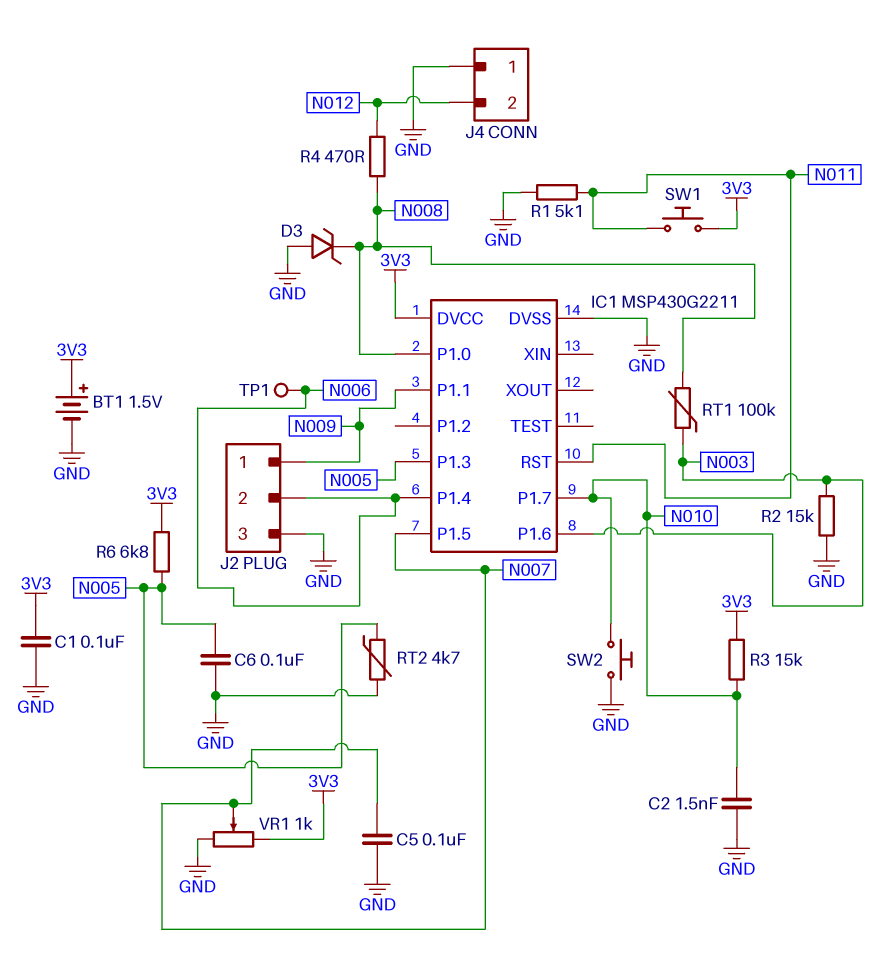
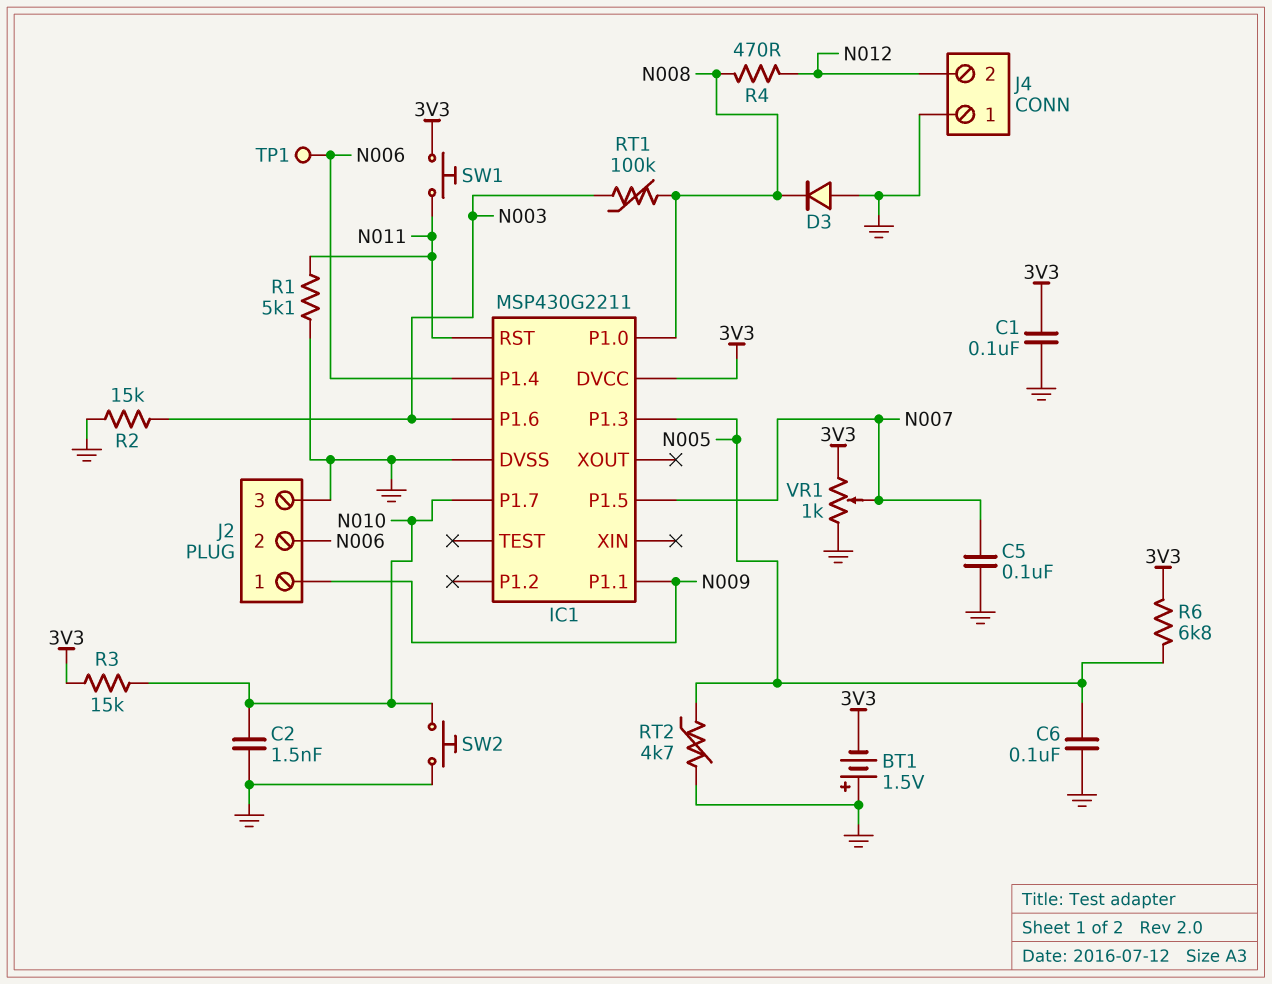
BT1: 1.5V (plus 3V3, minus GND) -> 1.5V (plus GND, minus 3V3)
D3: zener (A GND, K N008) -> diode (A GND, K N008)

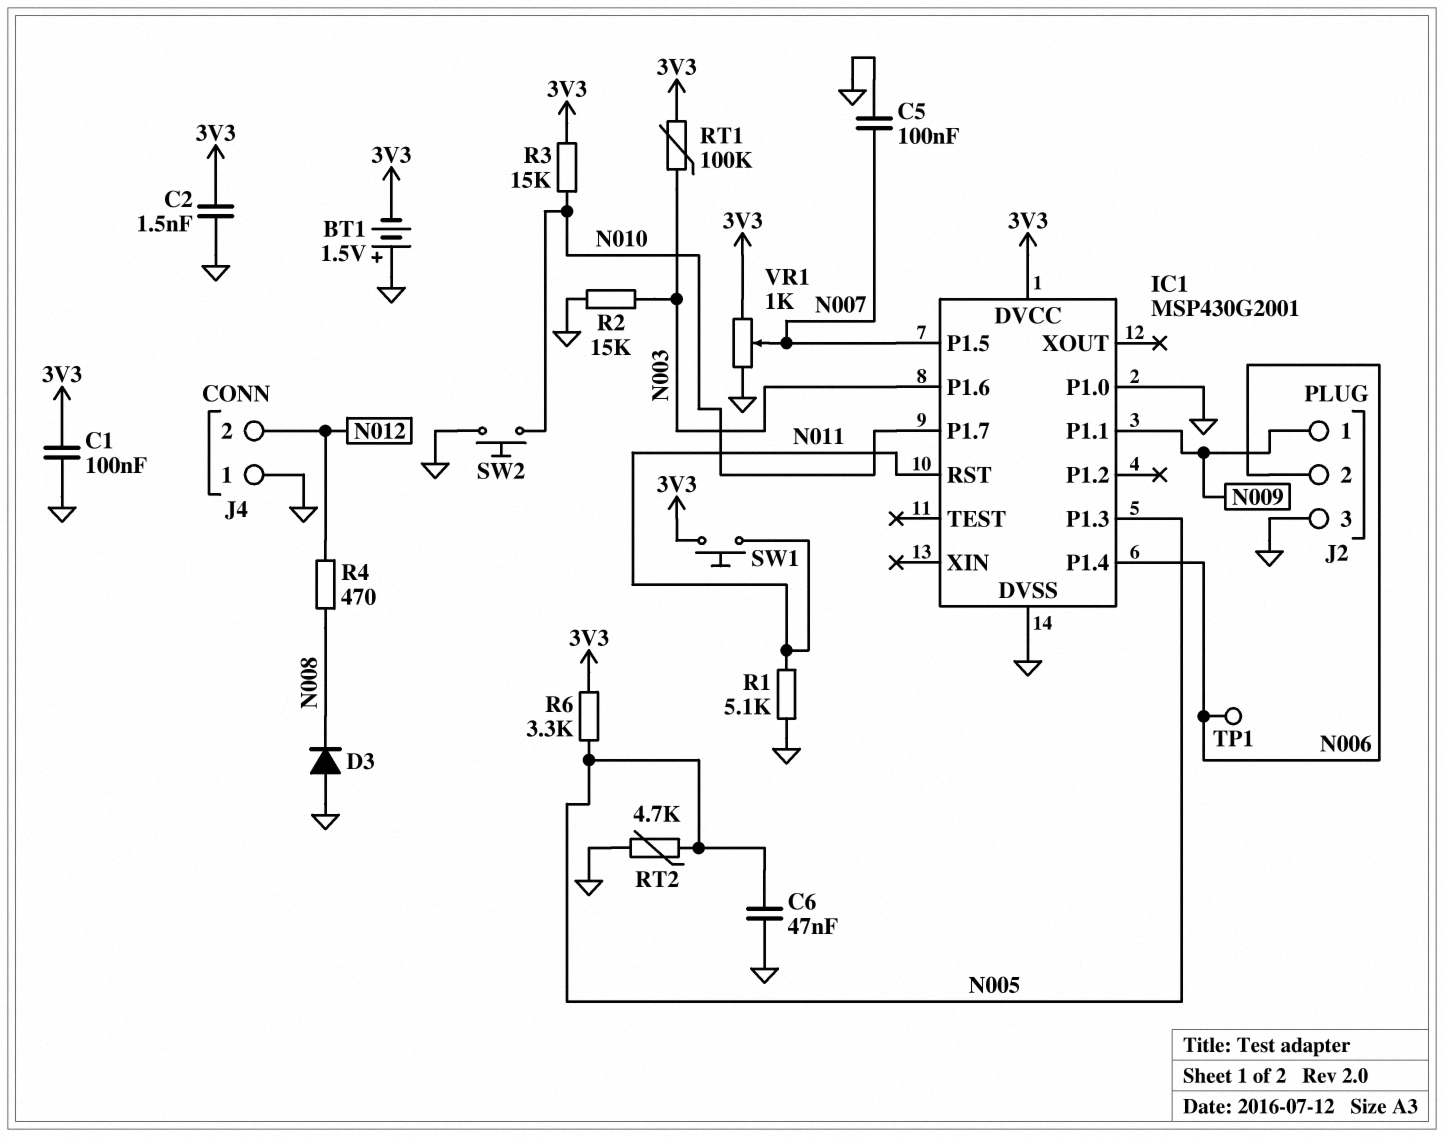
C2: 1.5nF (GND, N010) -> 1.5nF (3V3, GND)
C6: 100nF (GND, N005) -> 47nF (GND, N005)
IC1: MSP430G2211 -> MSP430G2001
IC1 pin P1.0: N008 -> GND
R6: 6.8k (3V3, N005) -> 3.3k (3V3, N005)
RT1: 100k (N003, N008) -> 100k (3V3, N003)

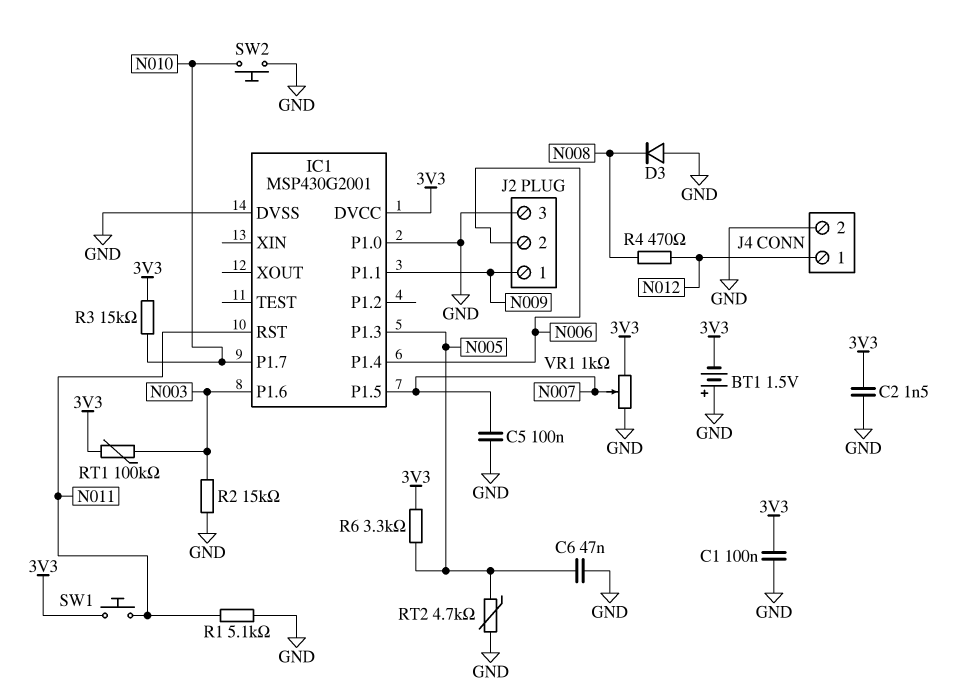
J4 pin 1: GND -> N012
J4 pin 2: N012 -> GND
TP1: test point (N006) -> none

